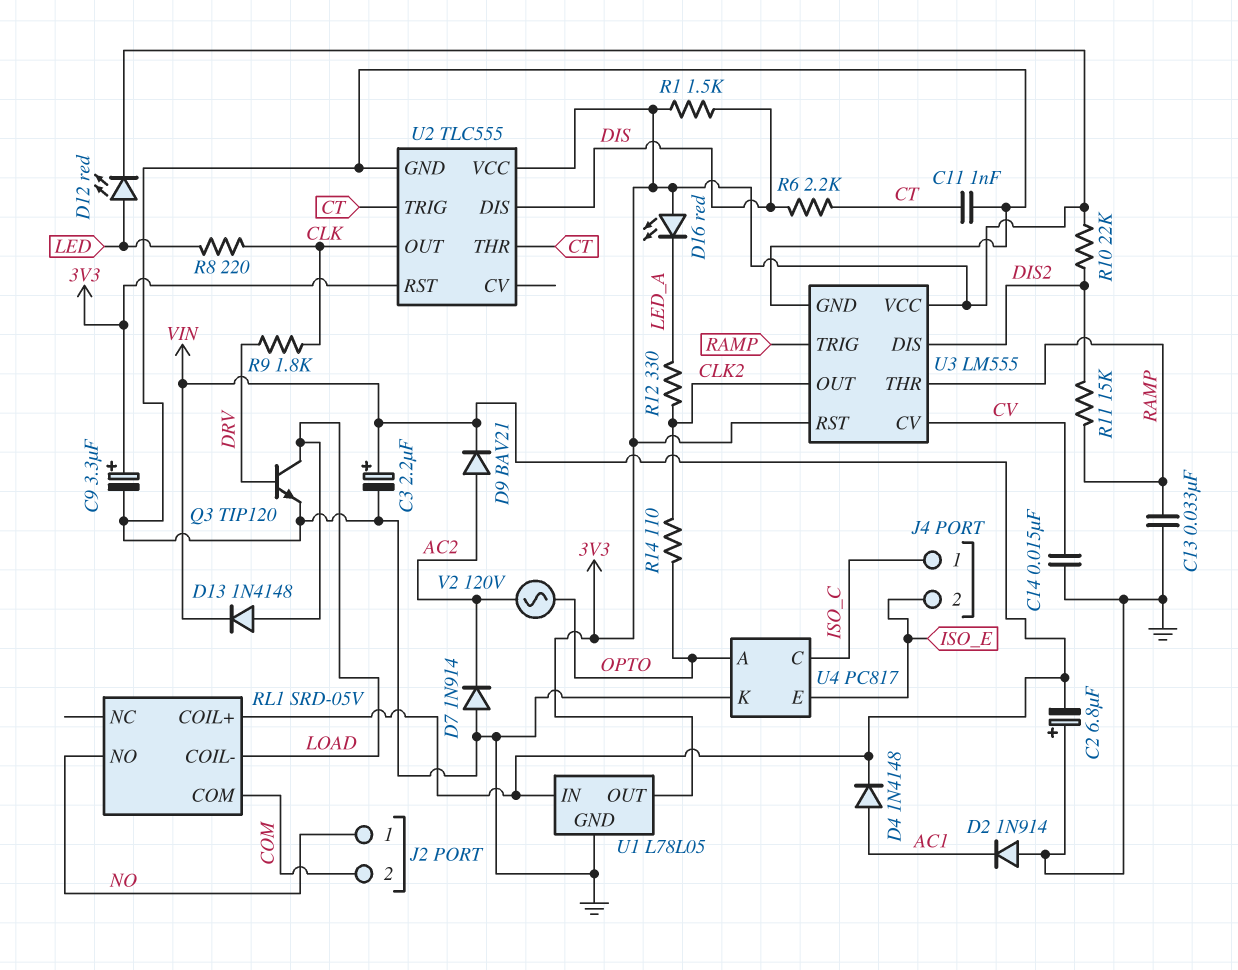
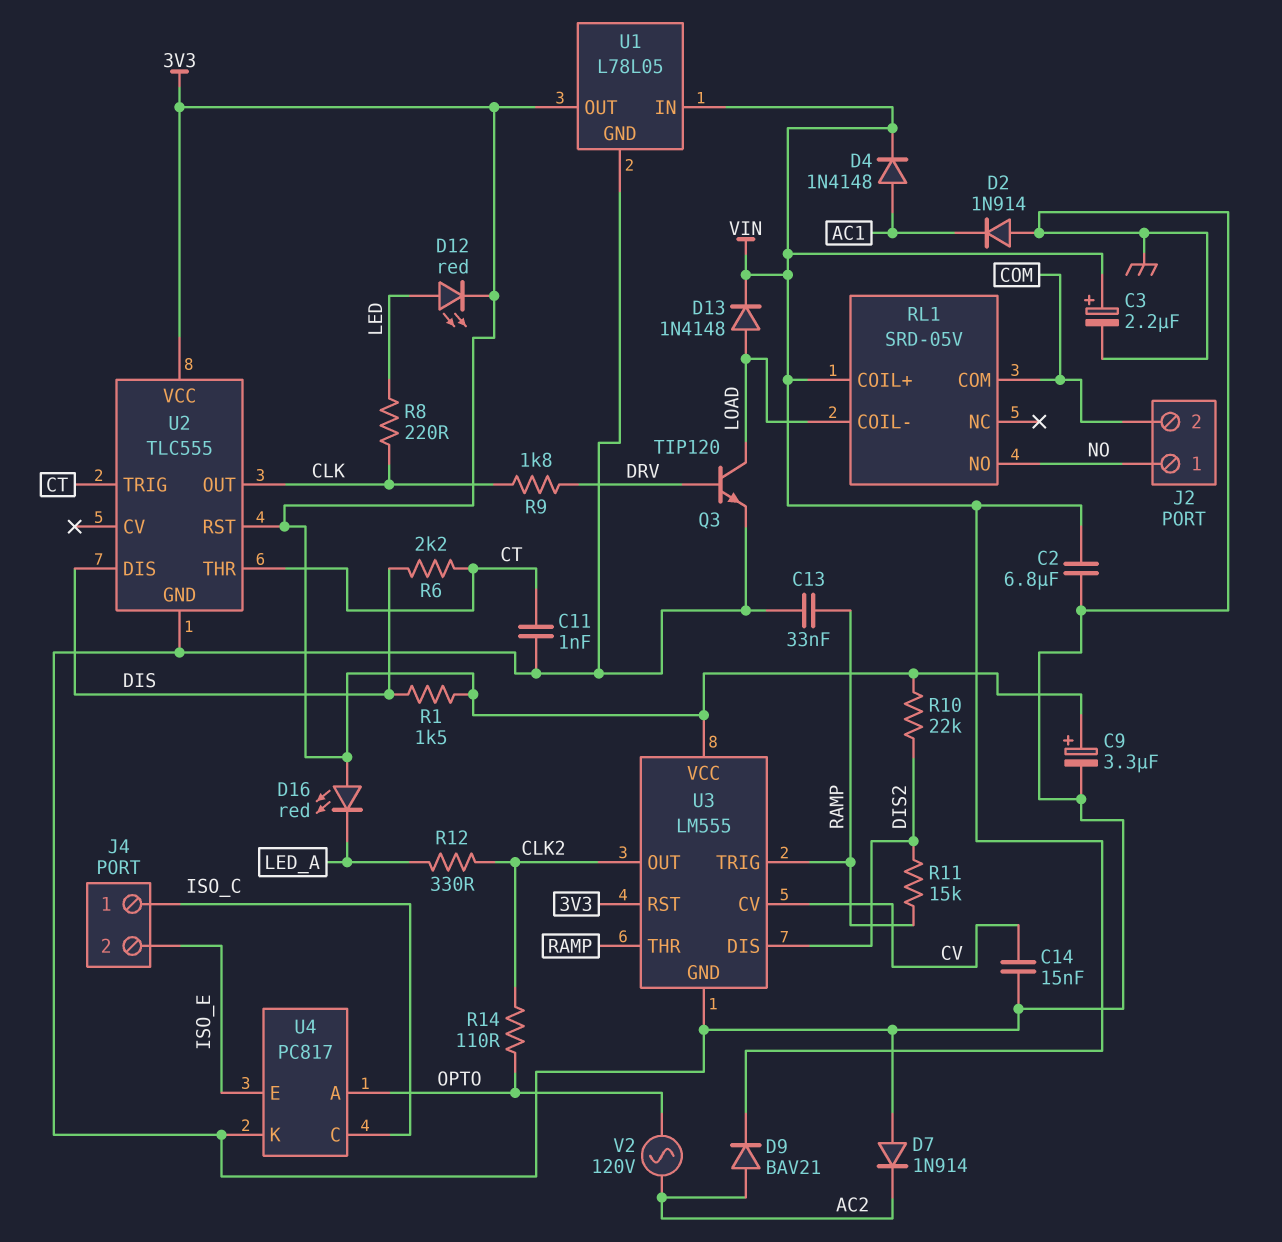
C2: 6.8uF (plus GND, minus VIN) -> 6.8uF (GND, VIN)

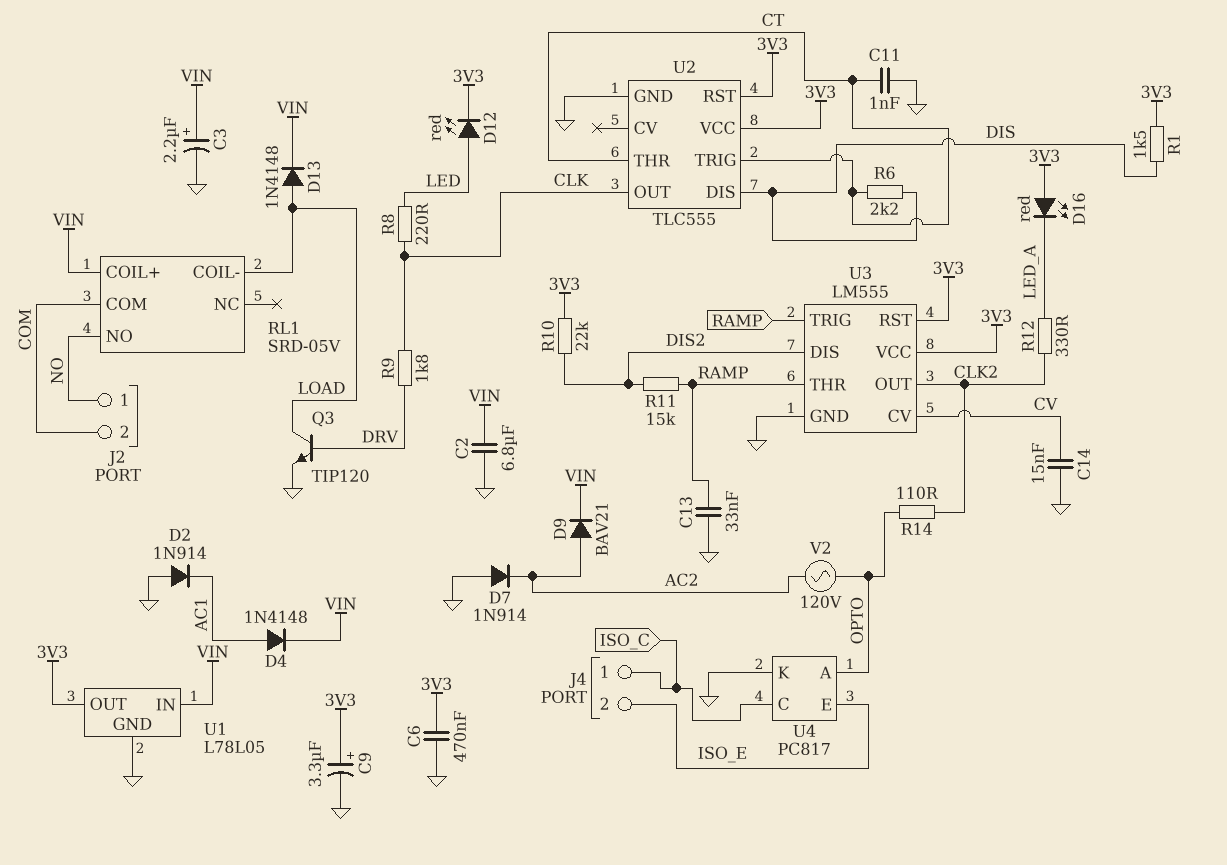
C6: none -> 470nF (3V3, GND)

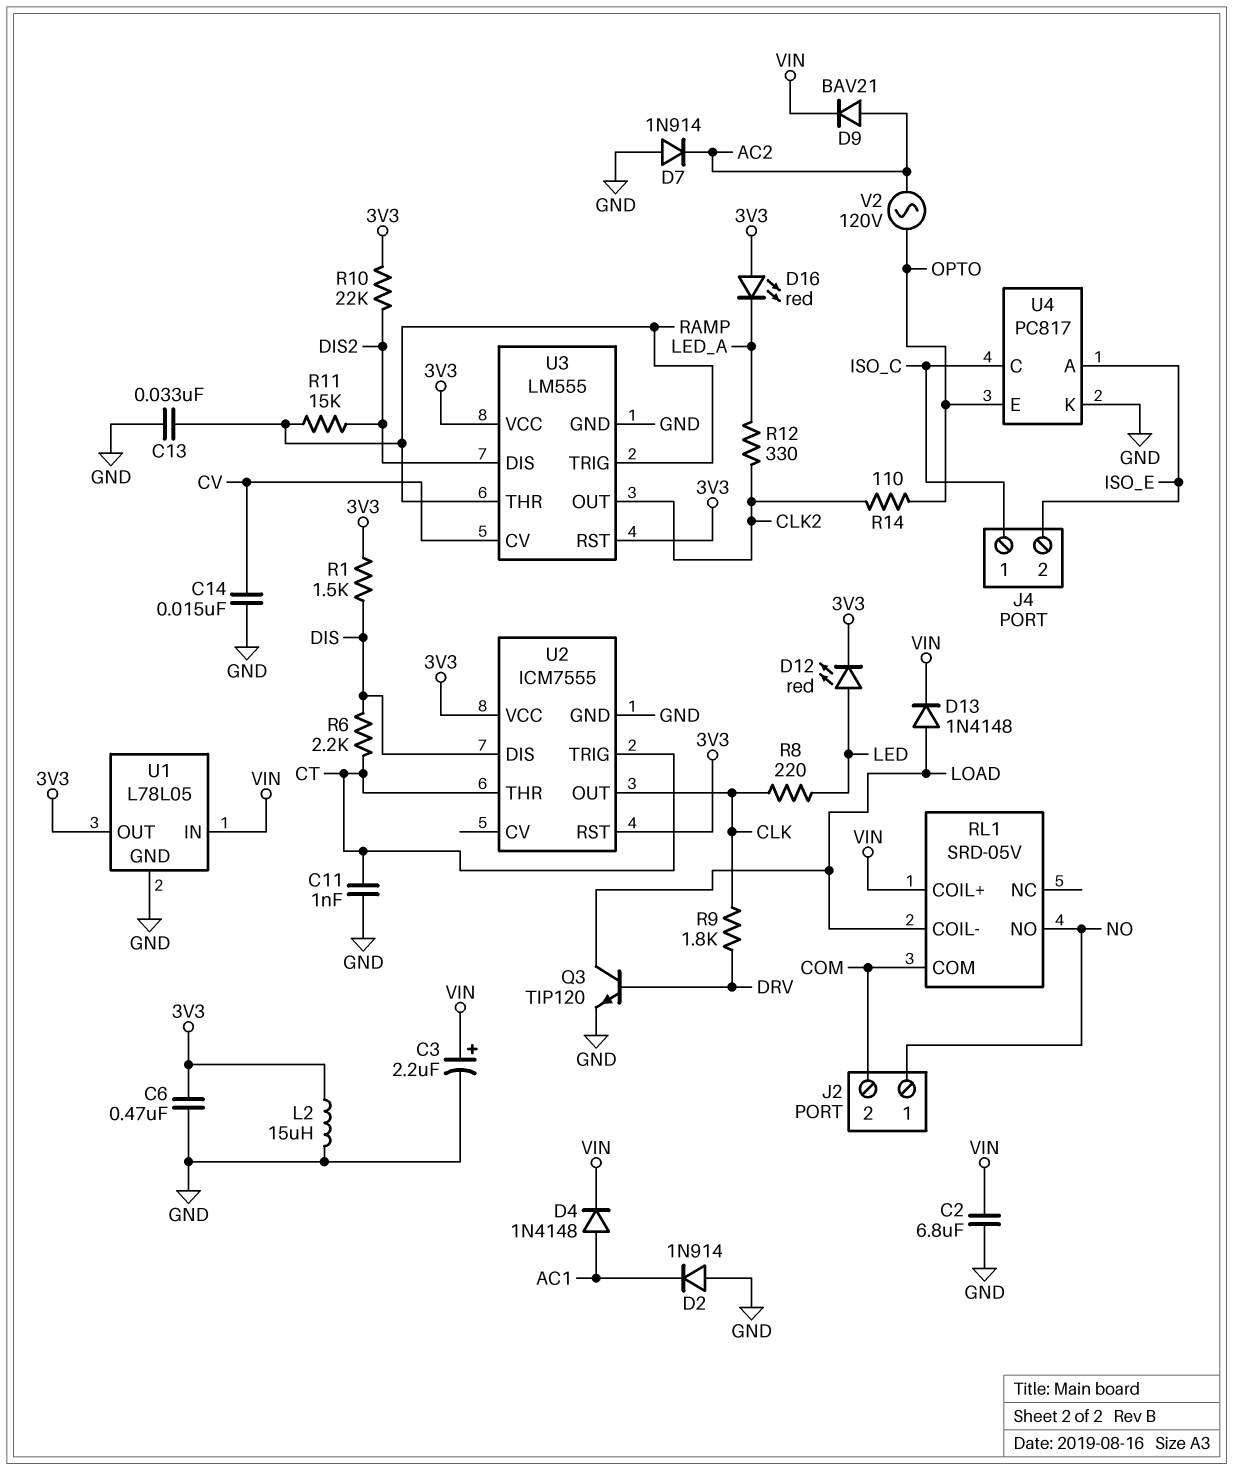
C9: 3.3uF (plus 3V3, minus GND) -> none
L2: none -> 15uH (3V3, GND)
U2: TLC555 -> ICM7555
U4 pin A: OPTO -> ISO_E
U4 pin E: ISO_E -> OPTO

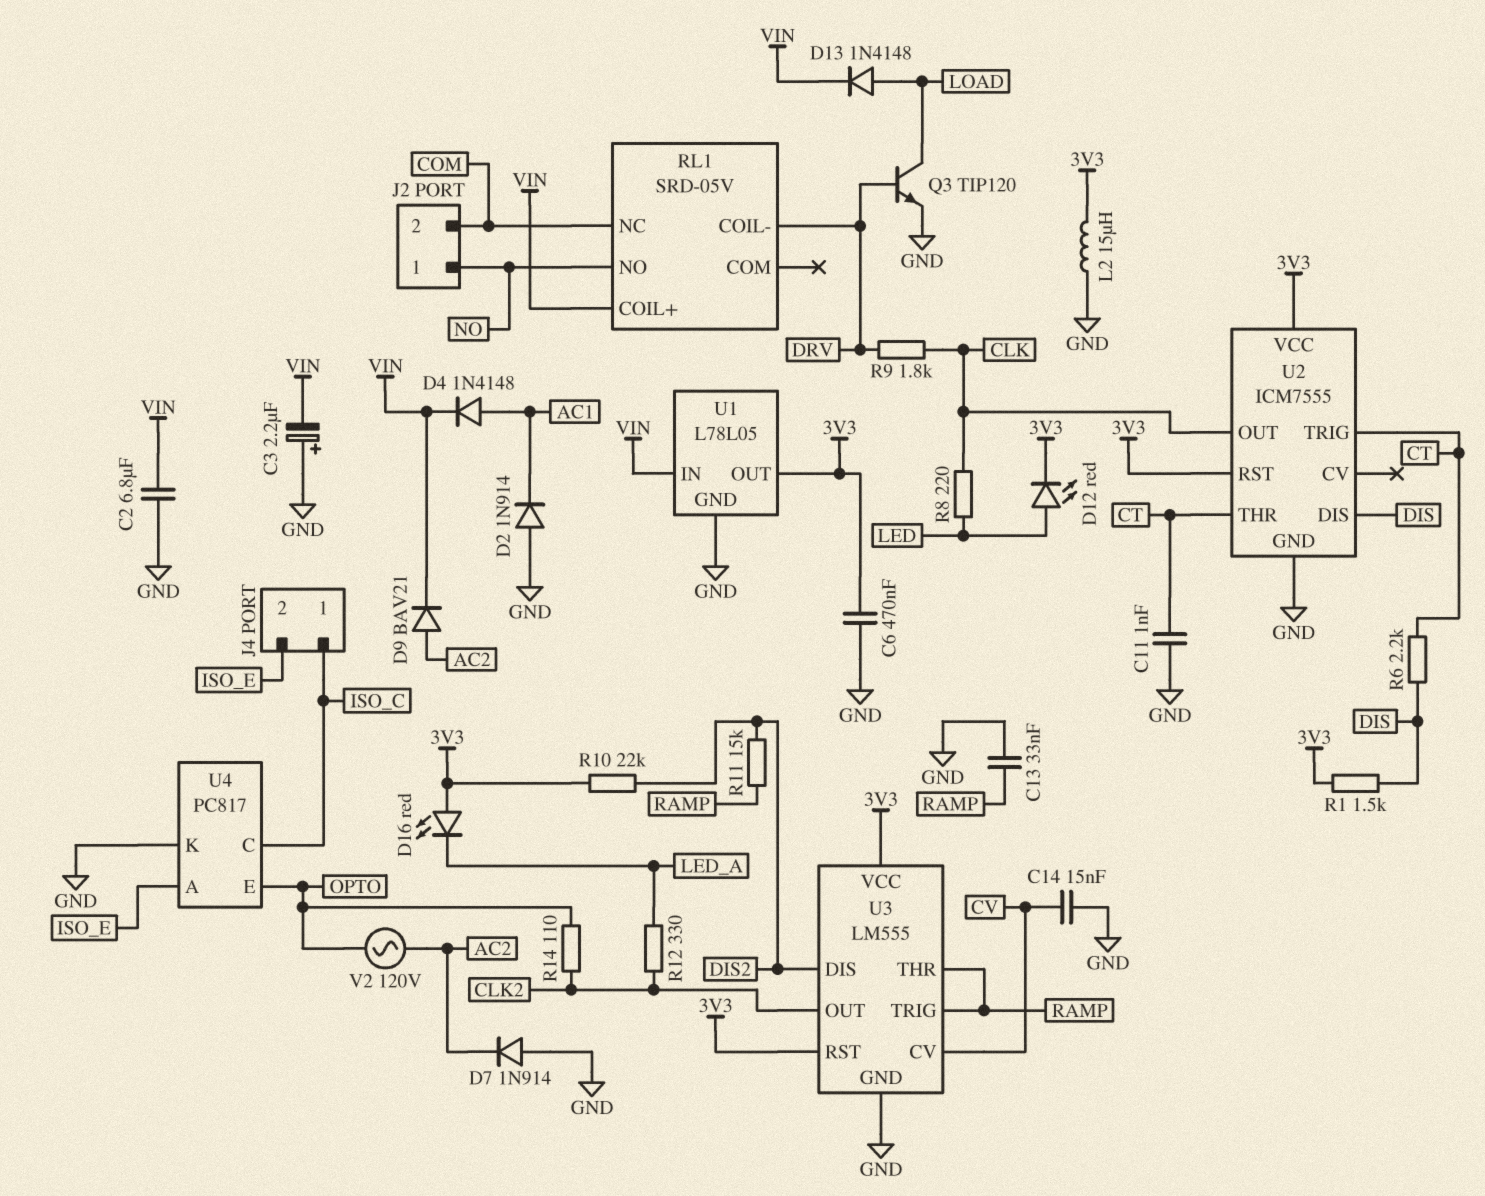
C3: 2.2uF (plus VIN, minus GND) -> 2.2uF (plus GND, minus VIN)
RL1 pin COIL-: LOAD -> DRV
RL1 pin COM: COM -> none
RL1 pin NC: none -> COM

